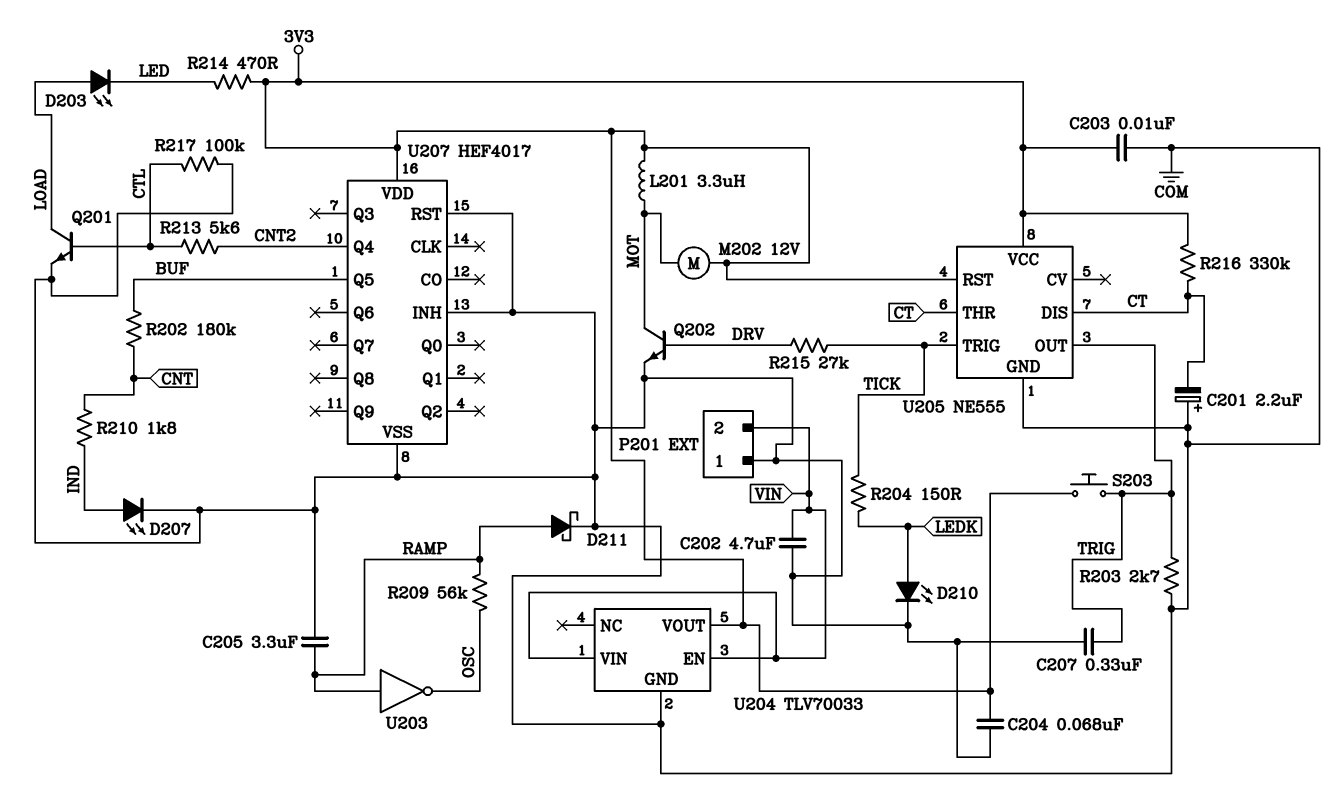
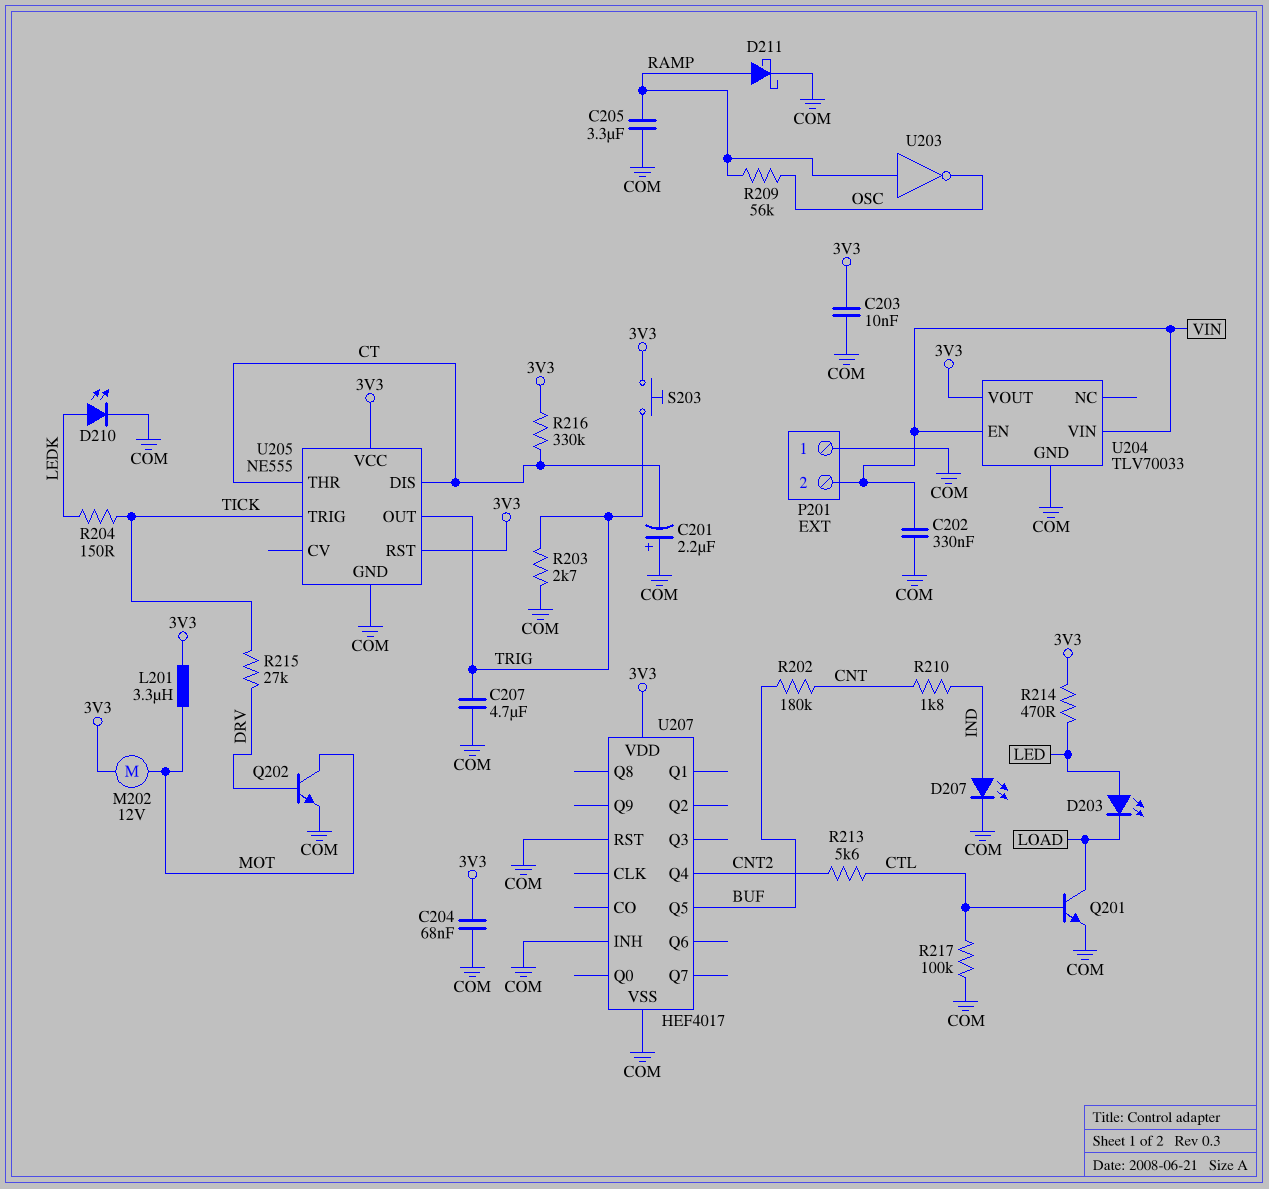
C202: 4.7uF (COM, VIN) -> 330nF (COM, VIN)
C207: 330nF (COM, TRIG) -> 4.7uF (COM, TRIG)
D203: LED (A LOAD, K LED) -> LED (A LED, K LOAD)

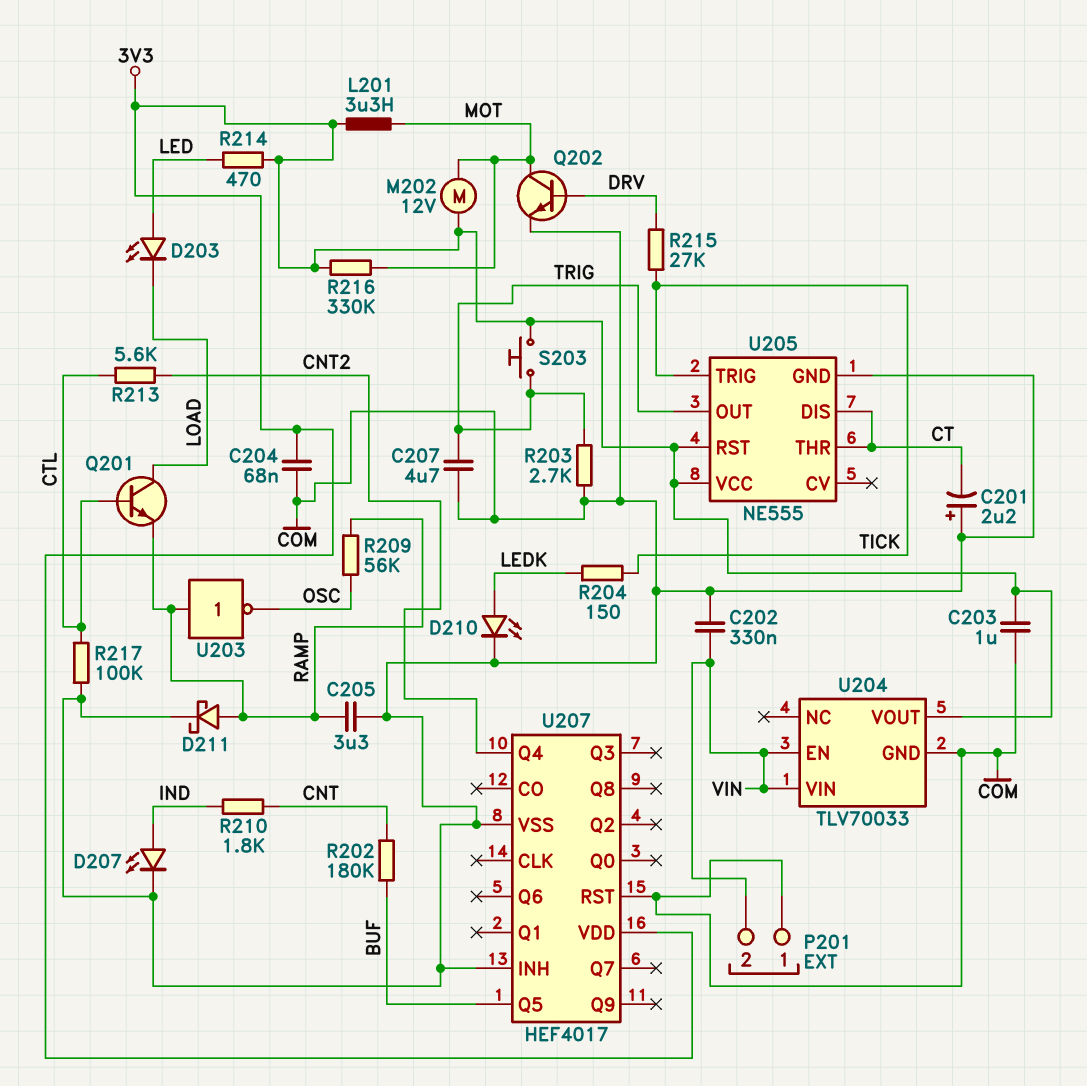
C203: 10nF (3V3, COM) -> 1uF (3V3, COM)
Q201: NPN (B CTL, C LOAD, E COM) -> NPN (B CTL, C LOAD, E RAMP)
R216: 330k (3V3, CT) -> 330k (3V3, MOT)

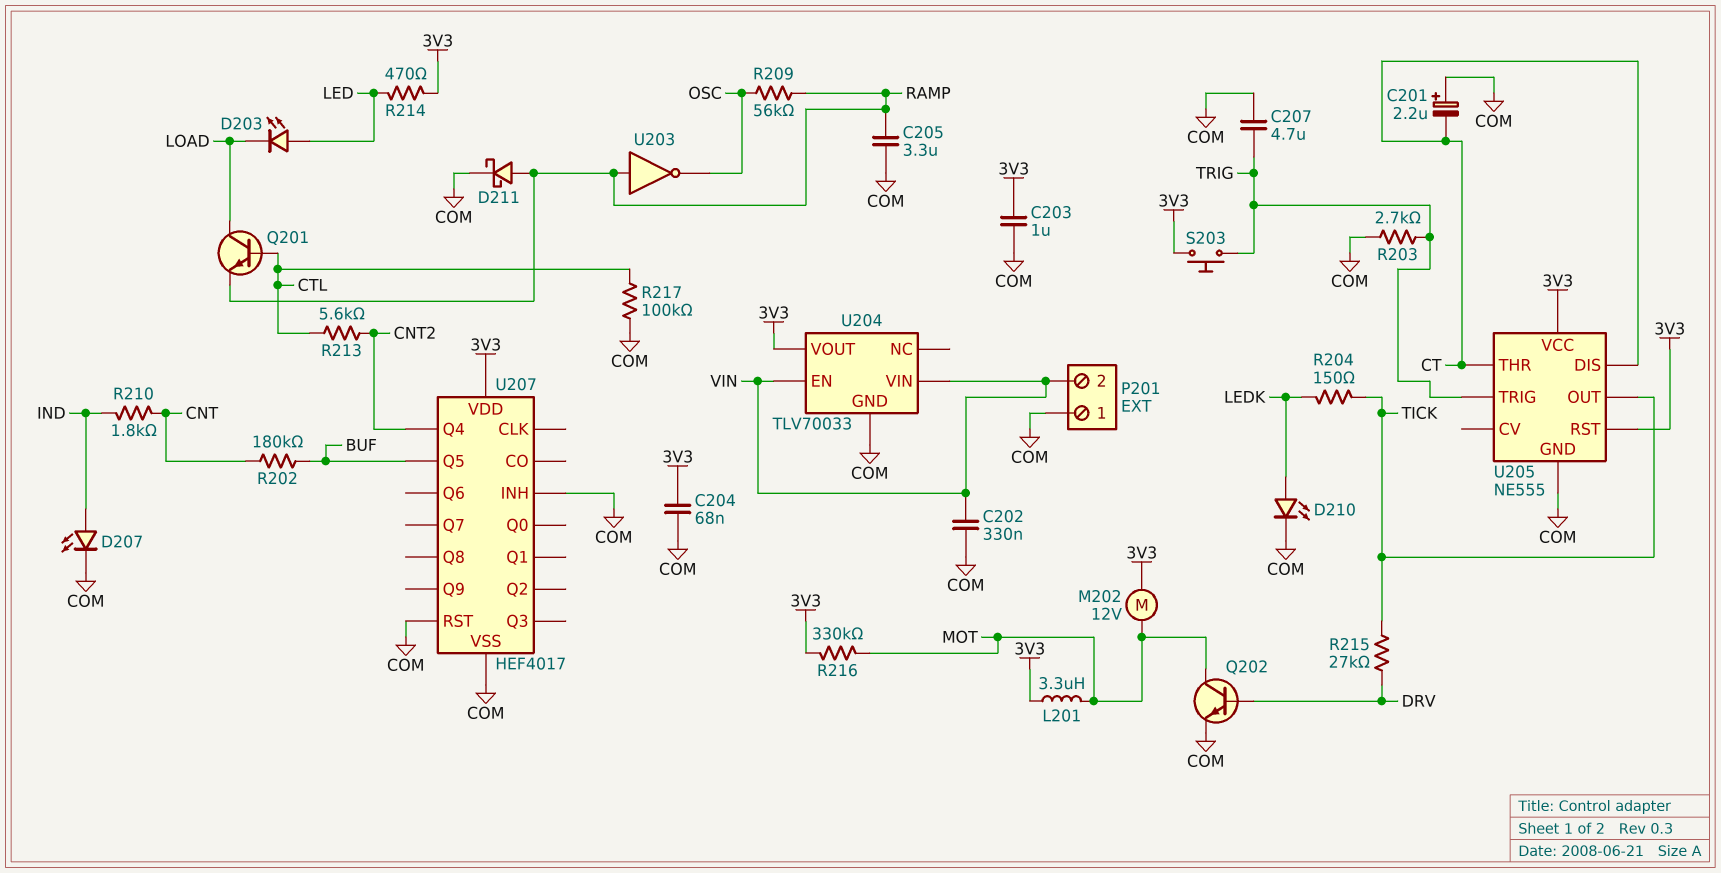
U205 pin OUT: TRIG -> TICK
U205 pin TRIG: TICK -> TRIG

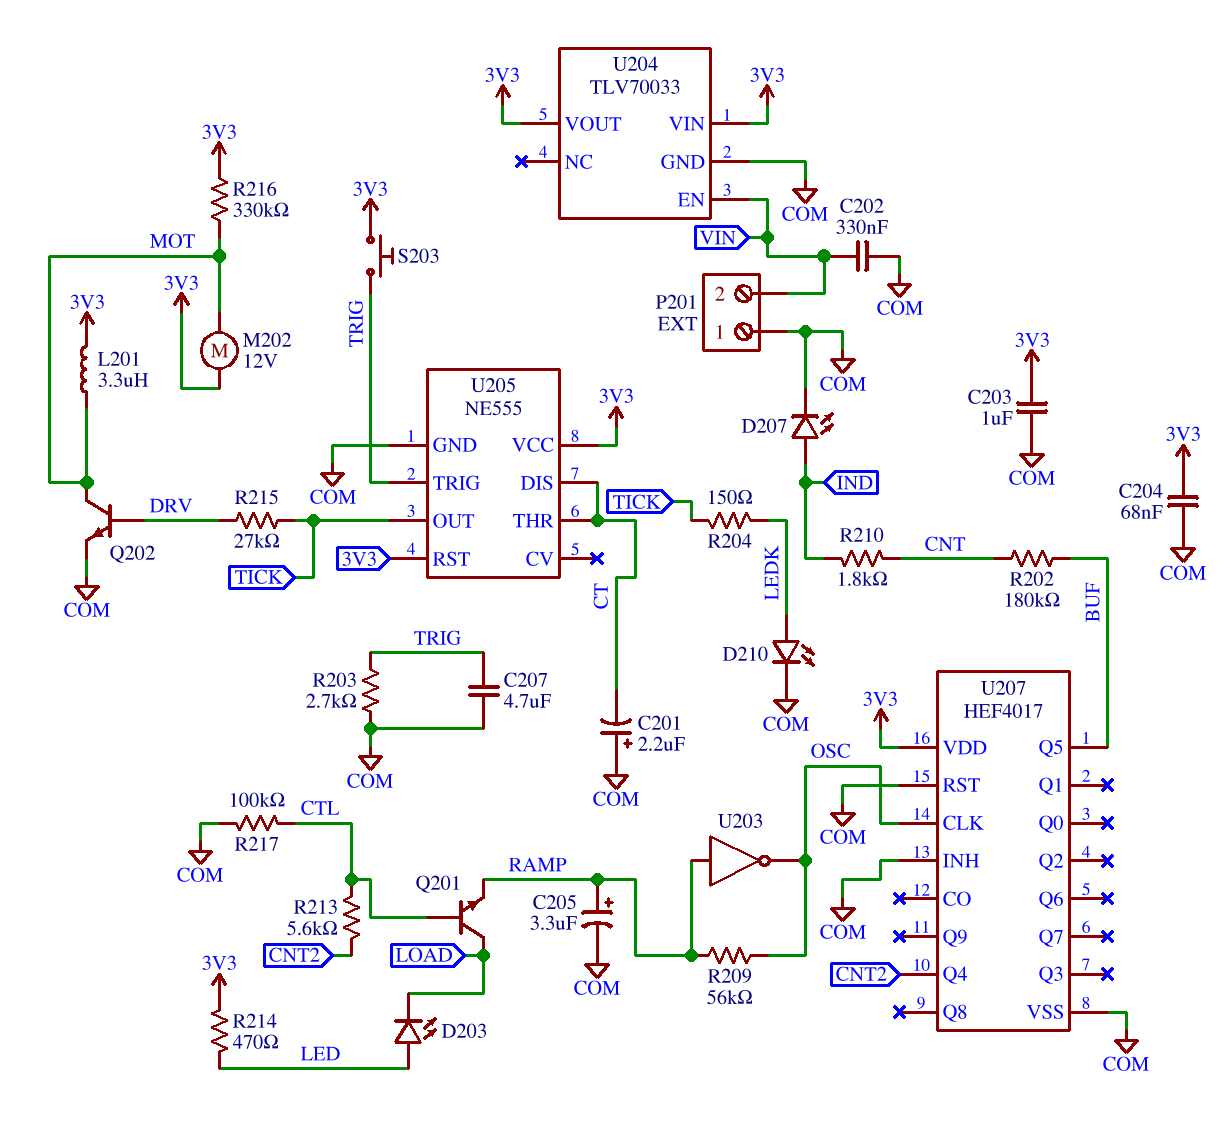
C205: 3.3uF (COM, RAMP) -> 3.3uF (plus RAMP, minus COM)
D211: schottky (A RAMP, K COM) -> none
U204 pin VIN: VIN -> 3V3
U207 pin CLK: none -> OSC

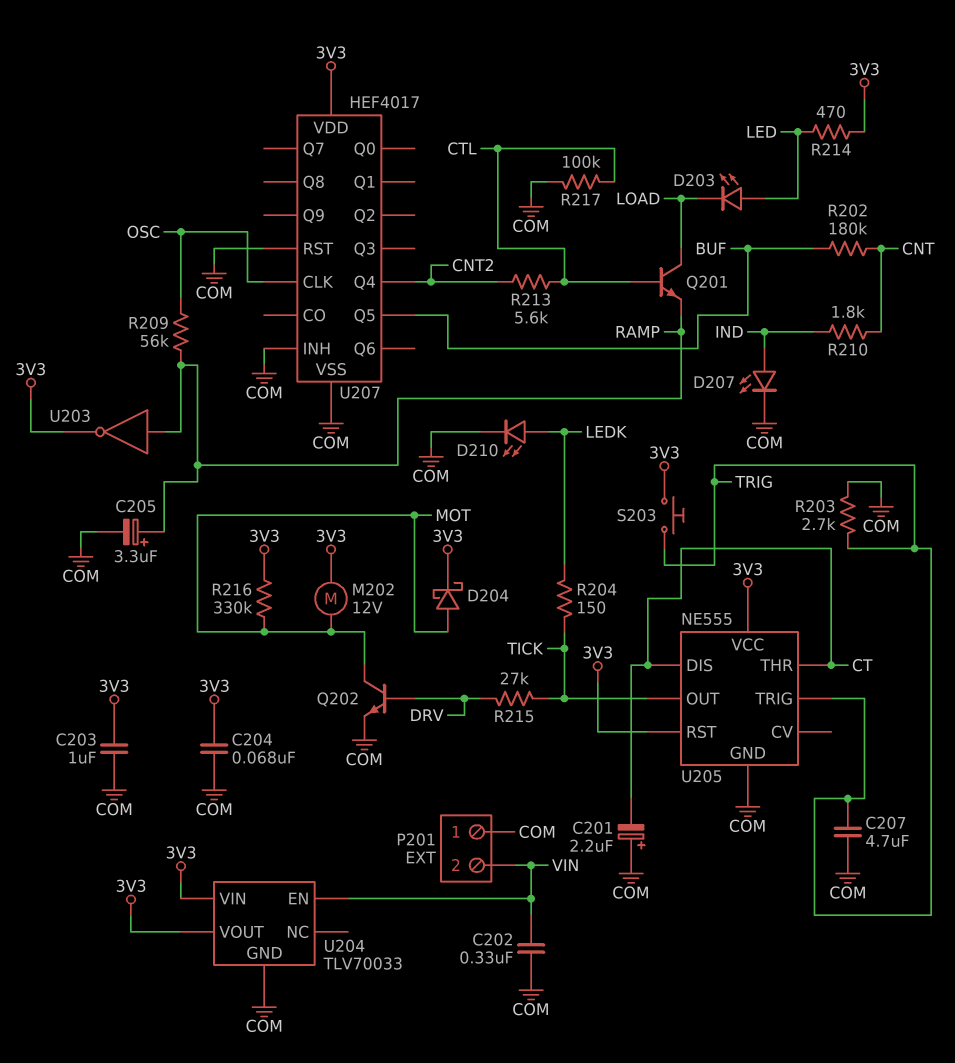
D204: none -> schottky (A MOT, K 3V3)
L201: 3.3uH (3V3, MOT) -> none
U203: NOT (in RAMP, out OSC) -> NOT (in RAMP, out 3V3)

